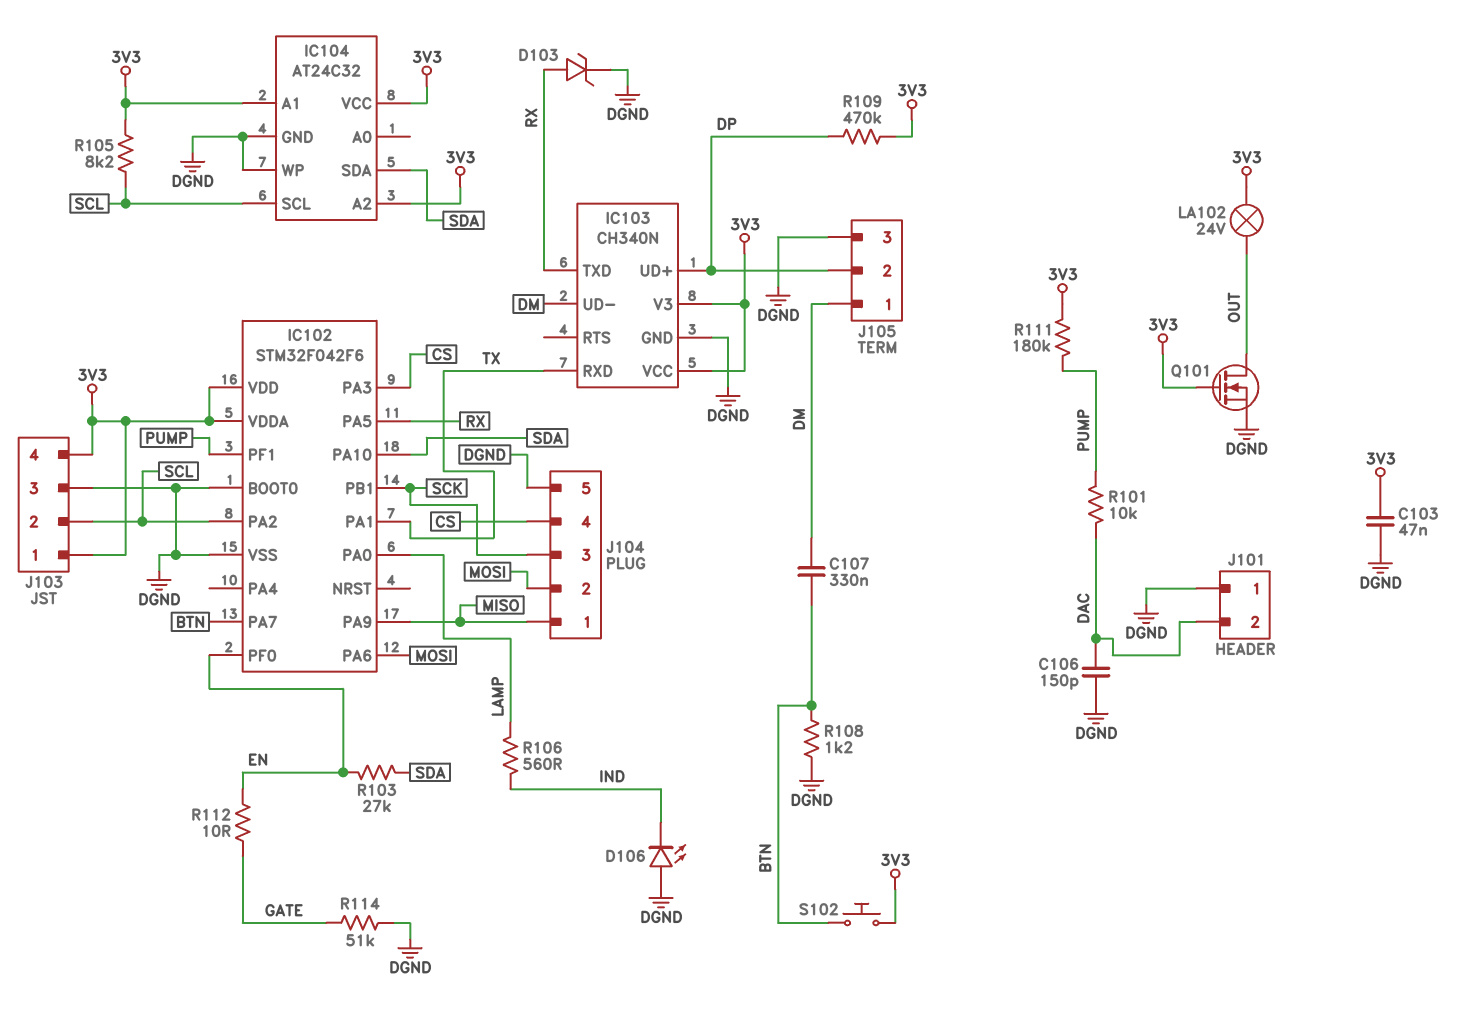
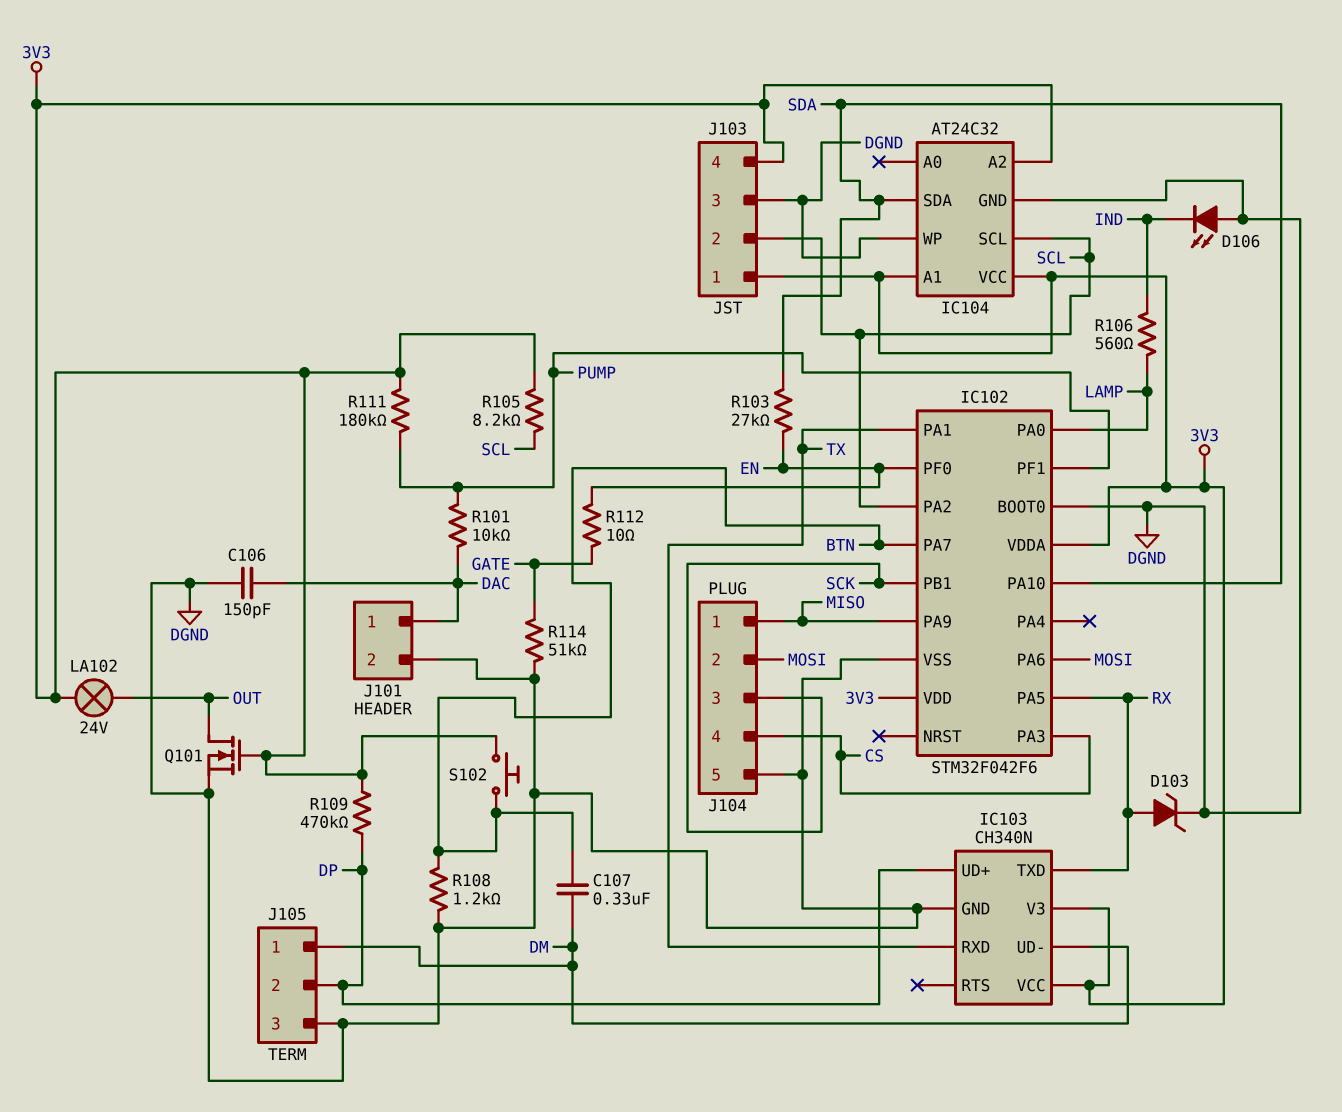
C103: 47nF (3V3, DGND) -> none
J101 pin 1: DGND -> DAC
J101 pin 2: DAC -> DGND

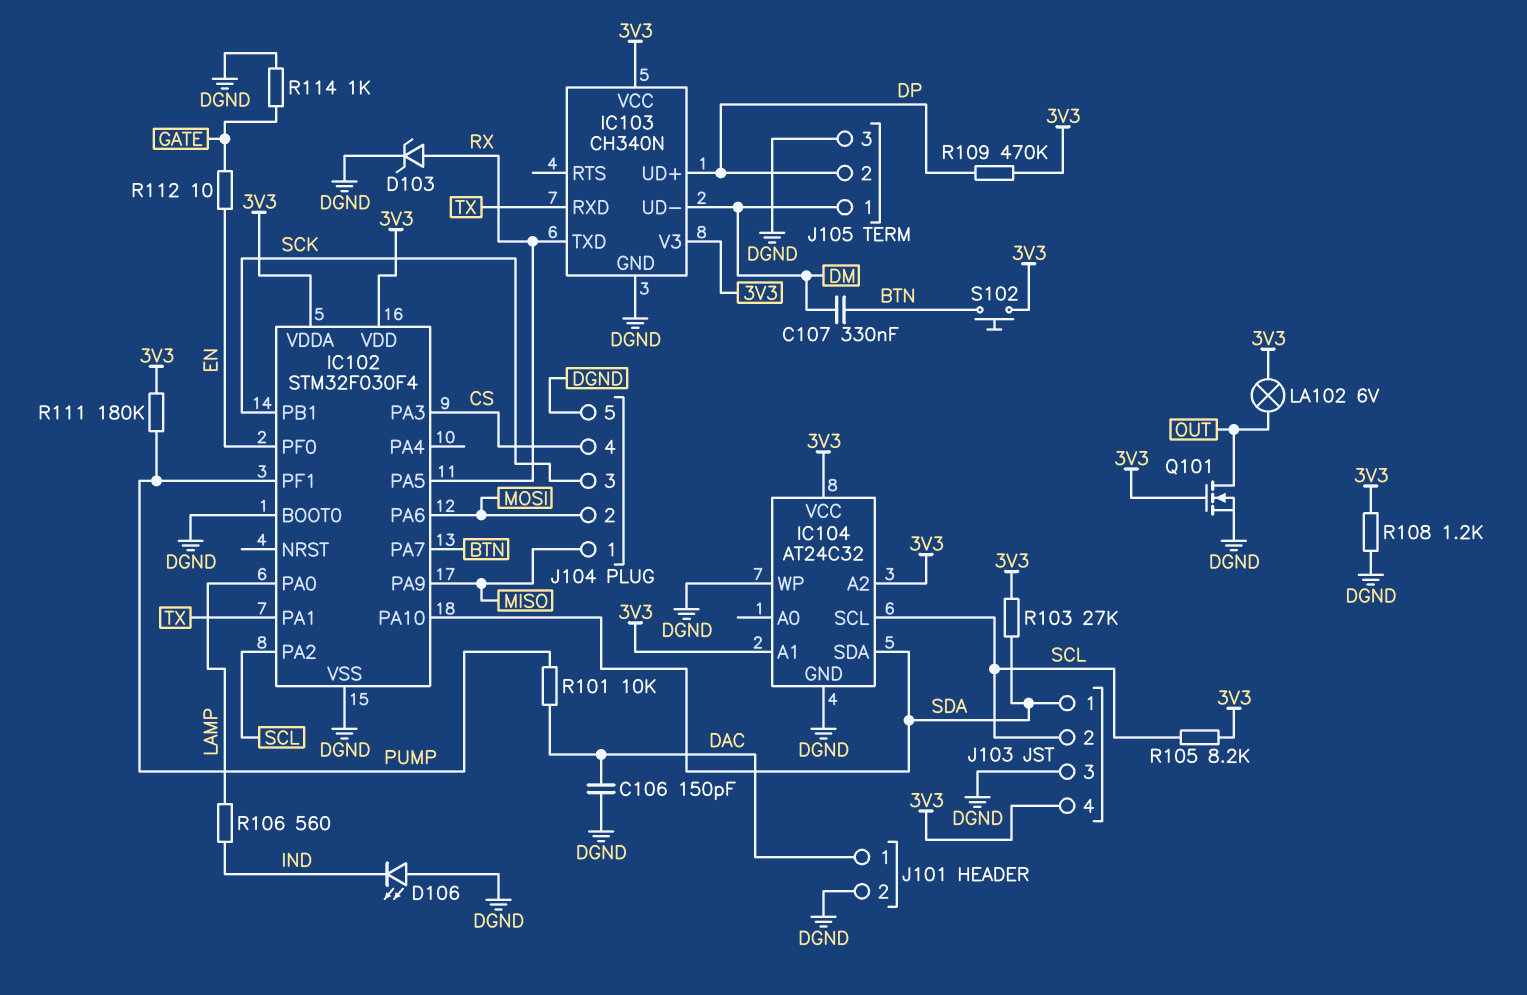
IC102: STM32F042F6 -> STM32F030F4
J103 pin 1: 3V3 -> SDA
LA102: lamp 24V (3V3, OUT) -> lamp 6V (3V3, OUT)
R103: 27k (EN, SDA) -> 27k (3V3, SDA)
R108: 1.2k (BTN, DGND) -> 1.2k (3V3, DGND)
R114: 51k (DGND, GATE) -> 1k (DGND, GATE)

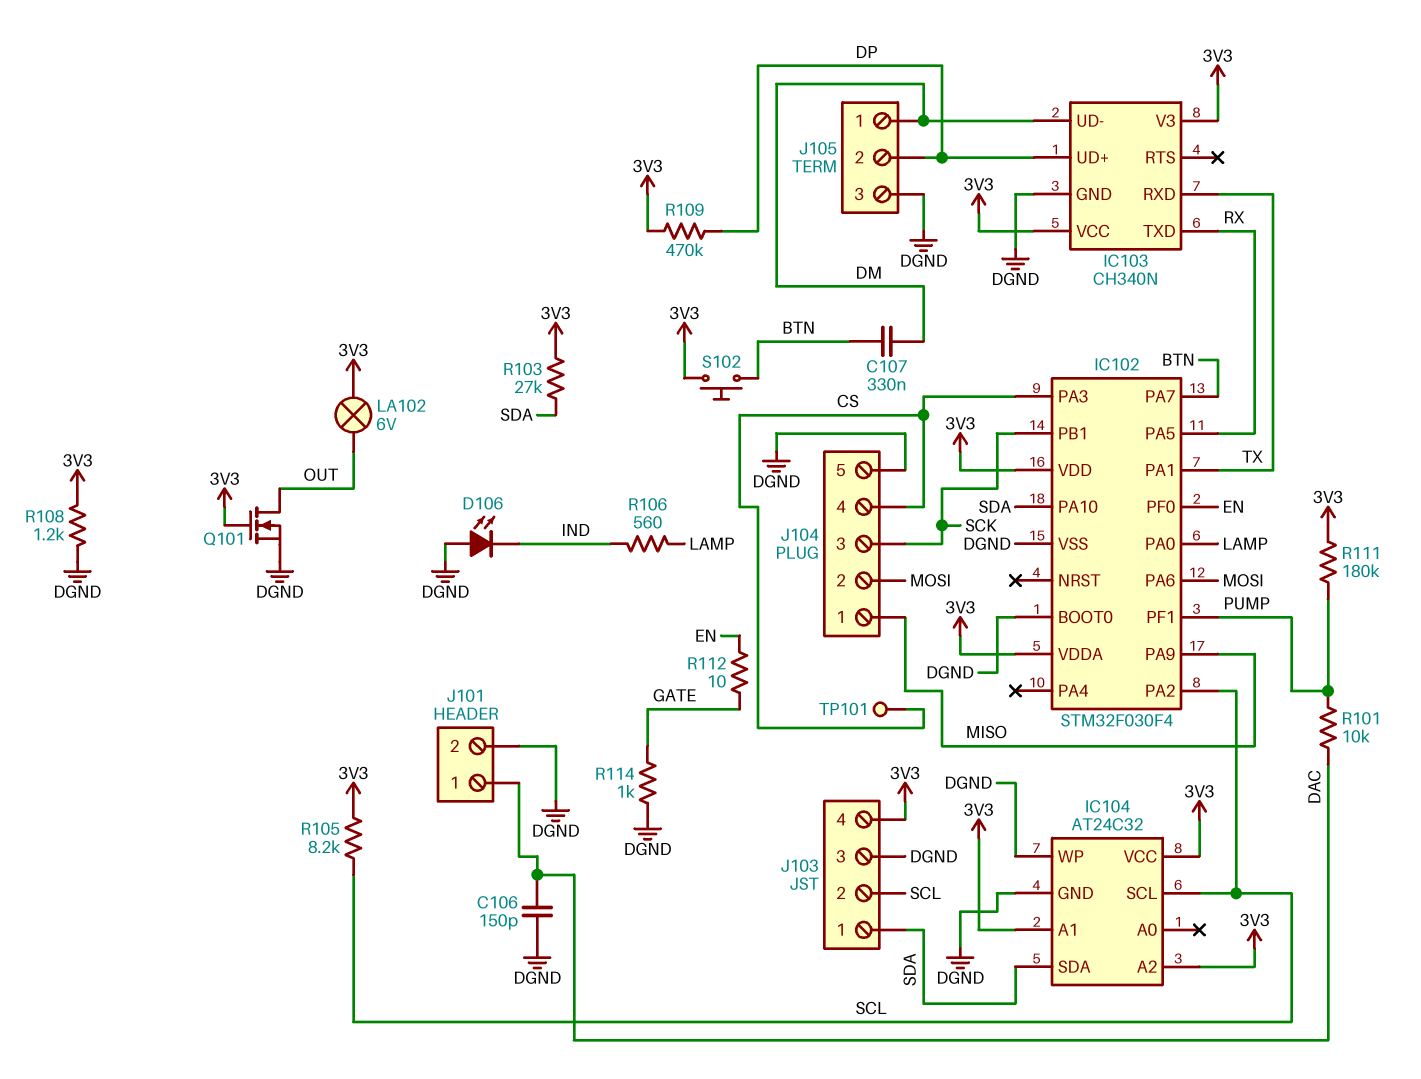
D103: zener (A RX, K DGND) -> none
TP101: none -> test point (CS)

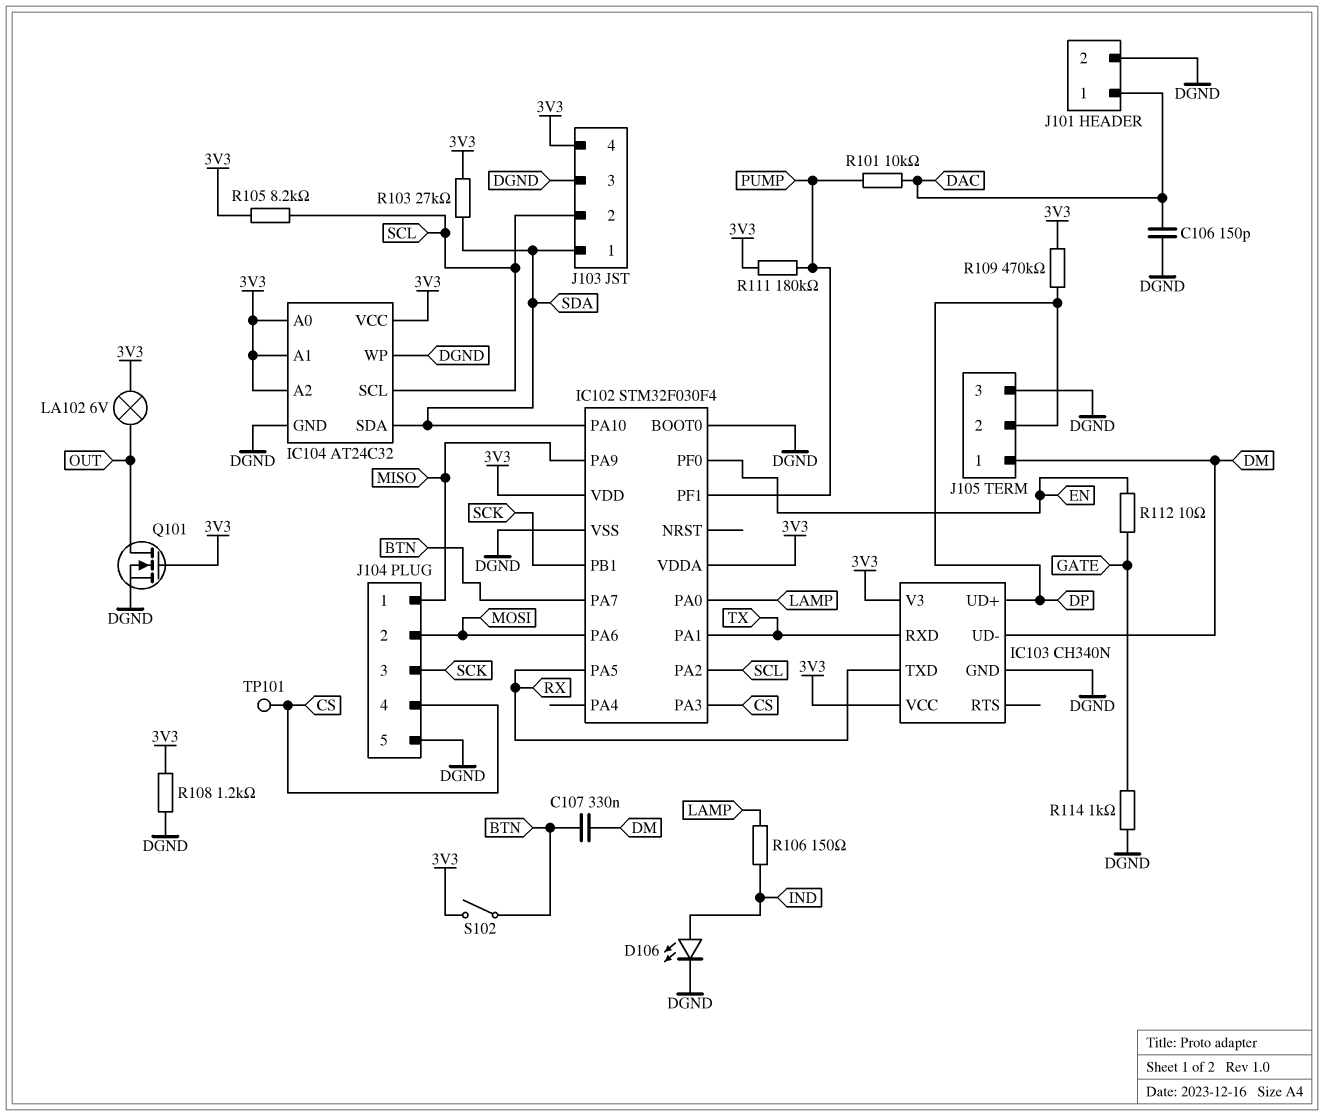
D106: LED (A DGND, K IND) -> LED (A IND, K DGND)
IC104 pin A0: none -> 3V3
R106: 560 (IND, LAMP) -> 150 (IND, LAMP)
S102: button (3V3, BTN) -> switch (3V3, BTN)

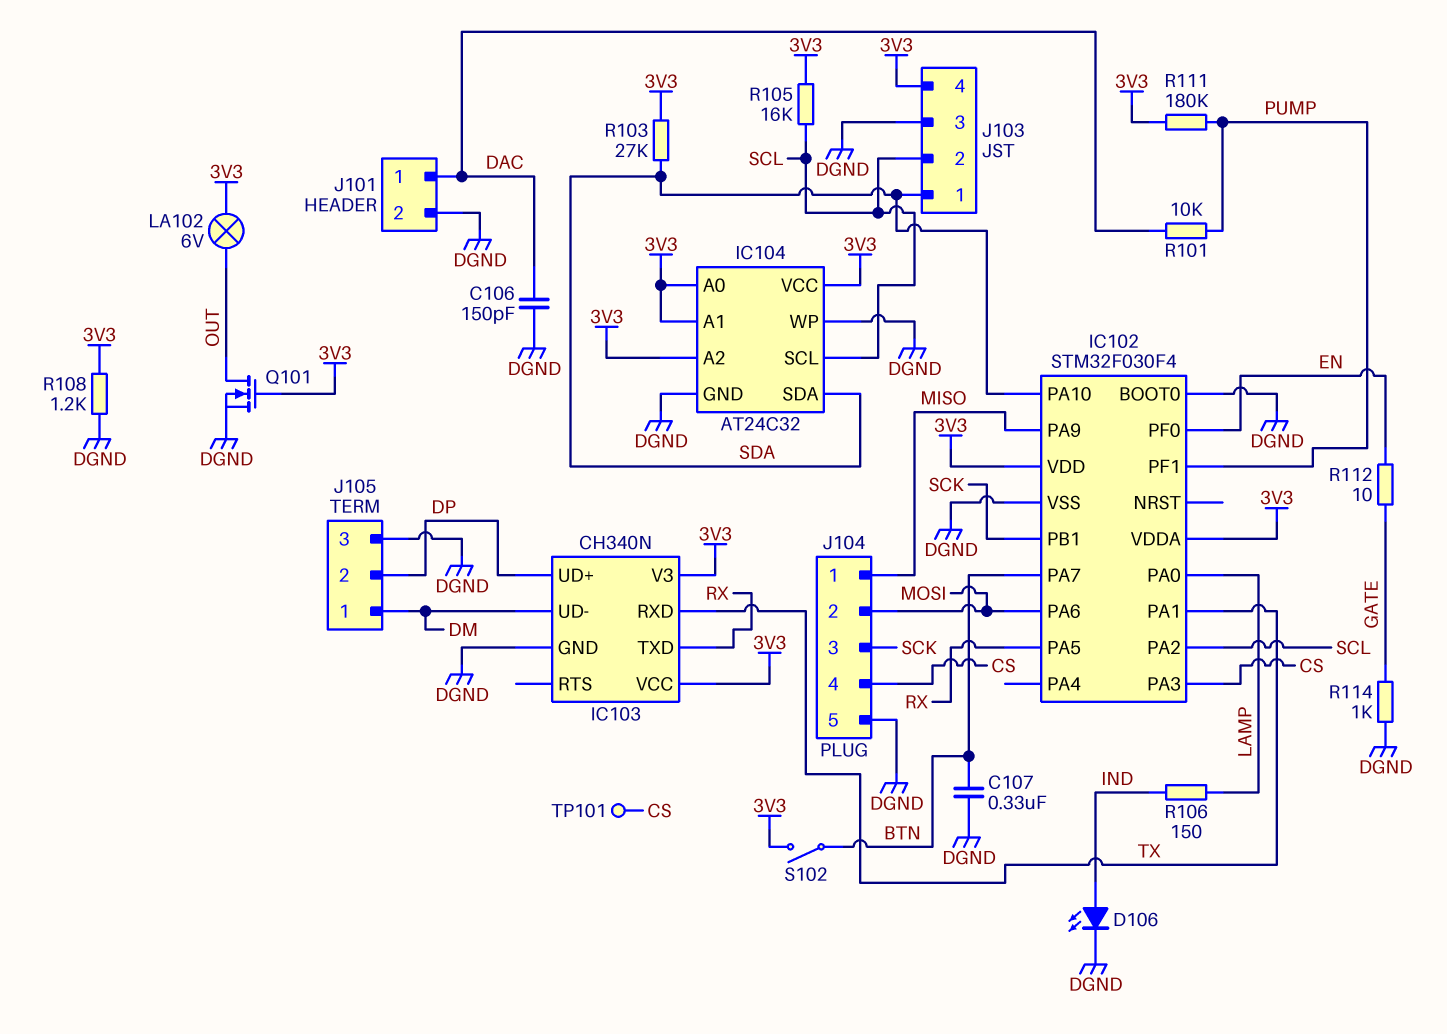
C107: 330nF (BTN, DM) -> 330nF (BTN, DGND)
R105: 8.2k (3V3, SCL) -> 16k (3V3, SCL)
R109: 470k (3V3, DP) -> none

